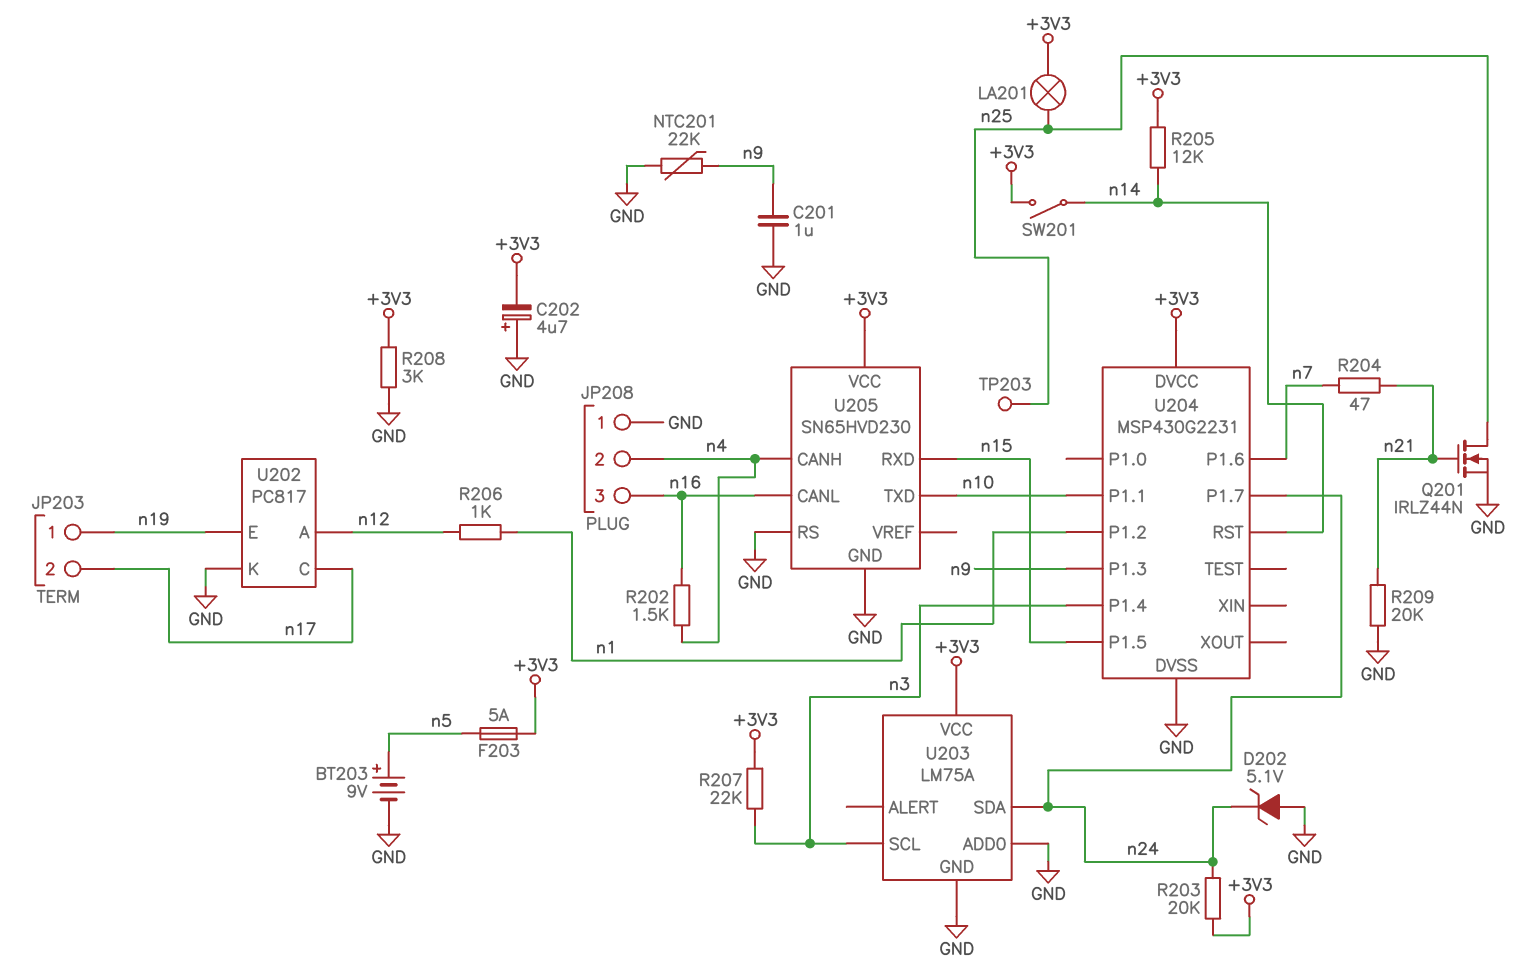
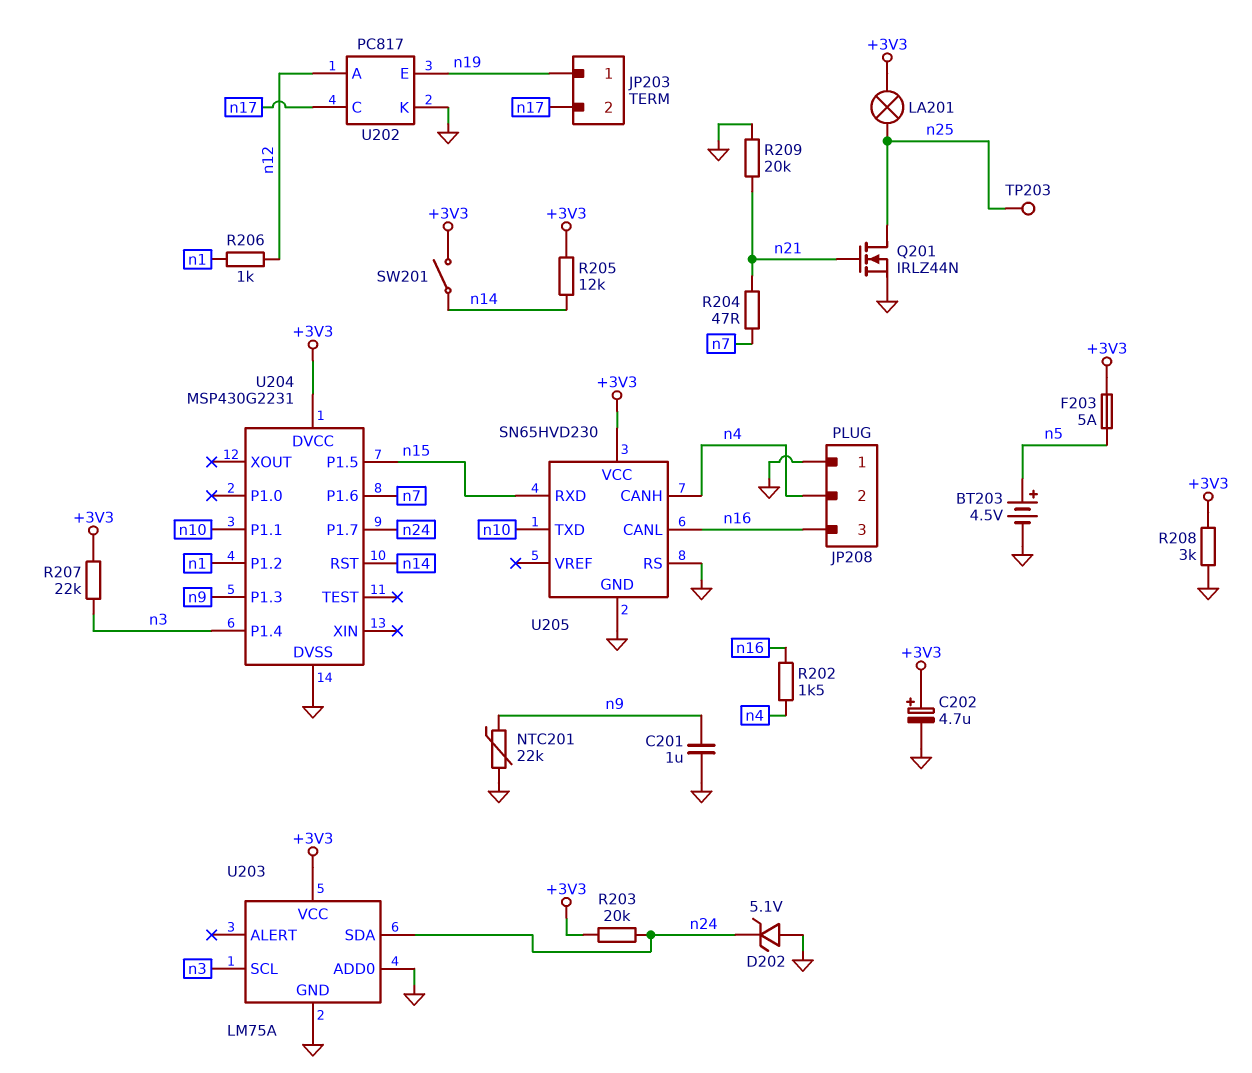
BT203: 9V (plus n5, minus GND) -> 4.5V (plus n5, minus GND)
C202: 4.7uF (plus GND, minus +3V3) -> 4.7uF (plus +3V3, minus GND)

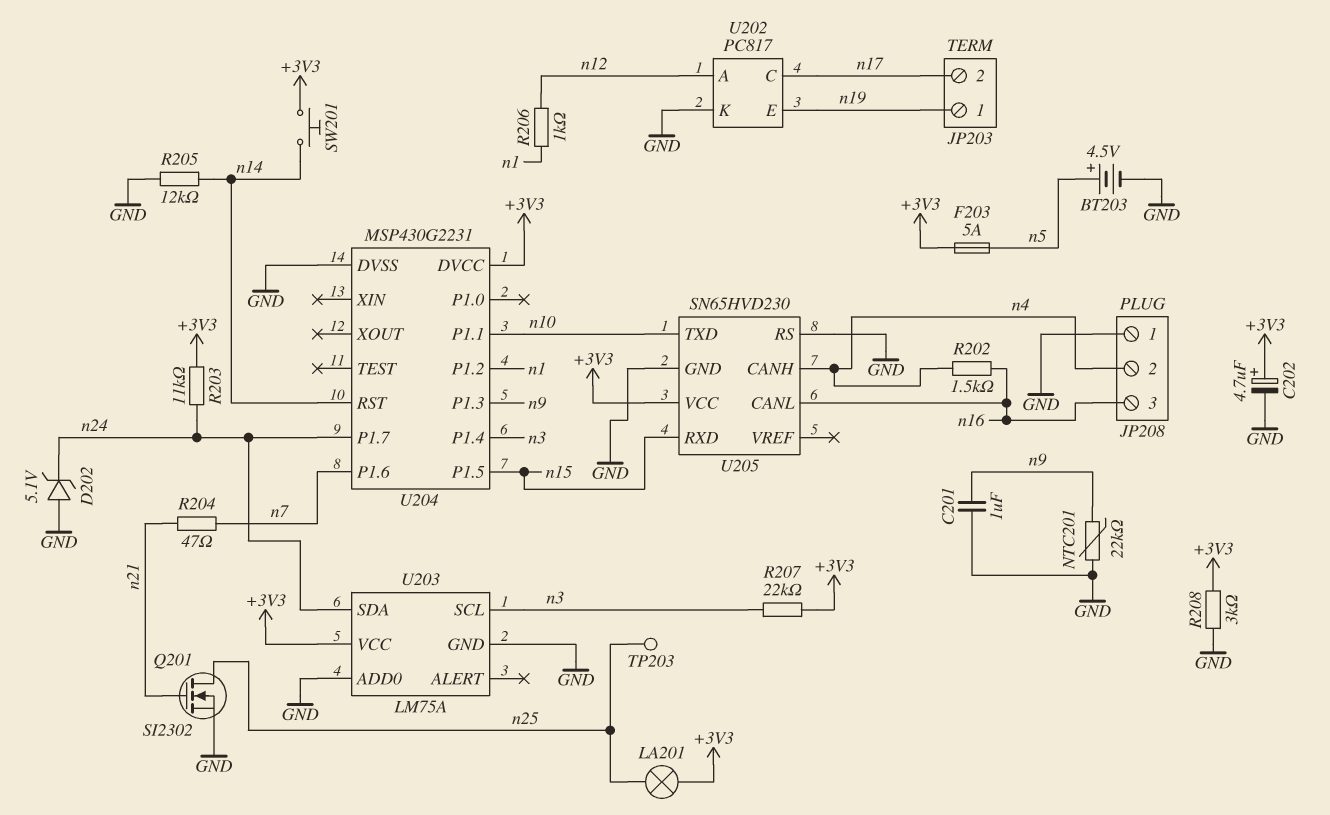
Q201: NMOS IRLZ44N (G n21, D n25, S GND) -> NMOS SI2302 (G n21, D n25, S GND)
R203: 20k (+3V3, n24) -> 11k (+3V3, n24)
R205: 12k (+3V3, n14) -> 12k (GND, n14)
R209: 20k (GND, n21) -> none
SW201: switch (+3V3, n14) -> button (+3V3, n14)

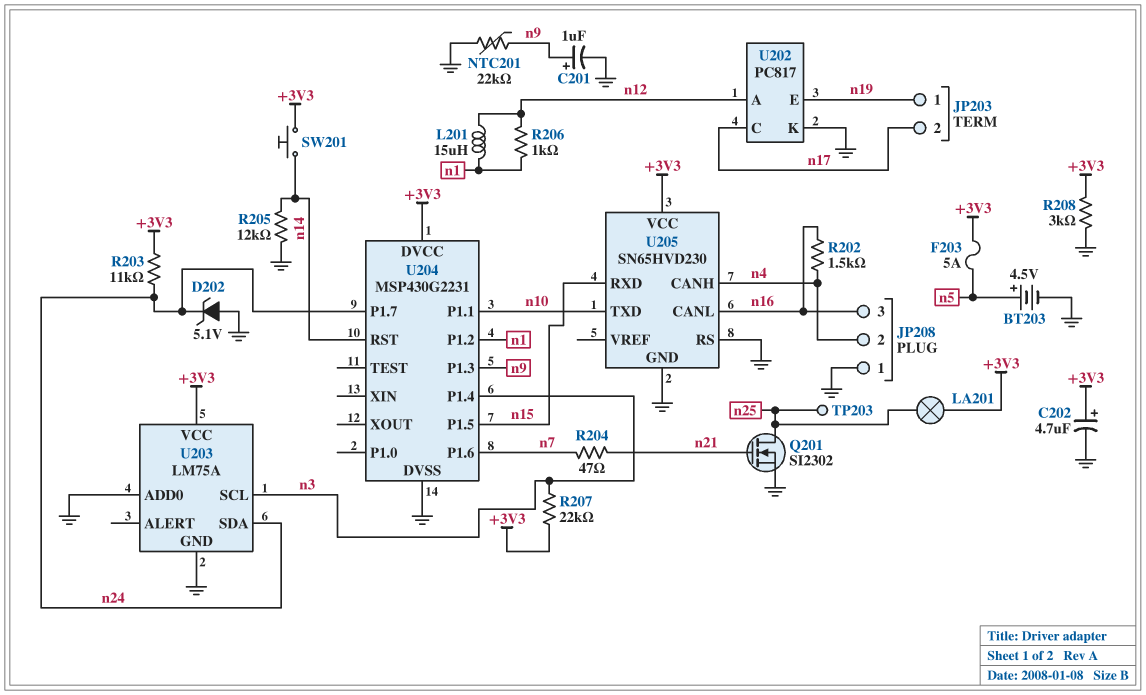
C201: 1uF (GND, n9) -> 1uF (plus n9, minus GND)
L201: none -> 15uH (n1, n12)

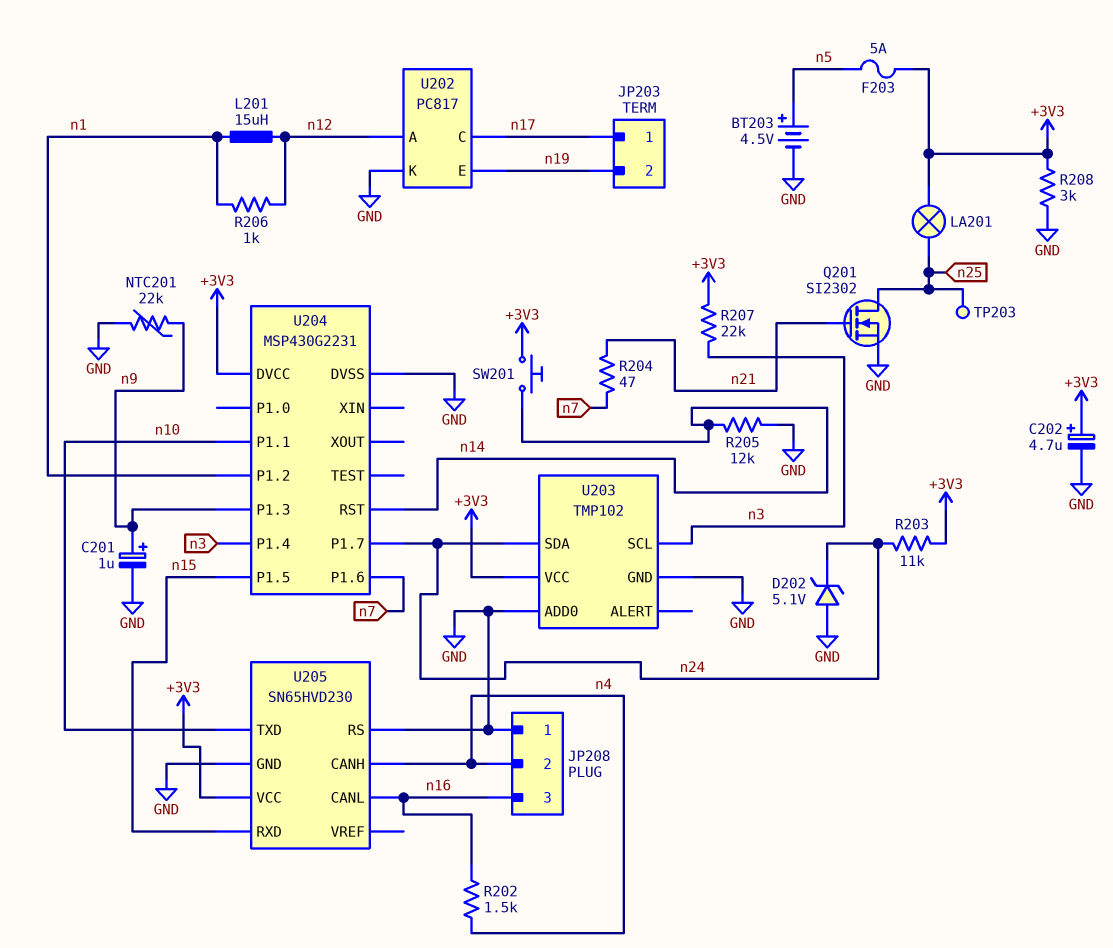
JP203 pin 1: n19 -> n17
JP203 pin 2: n17 -> n19
U203: LM75A -> TMP102

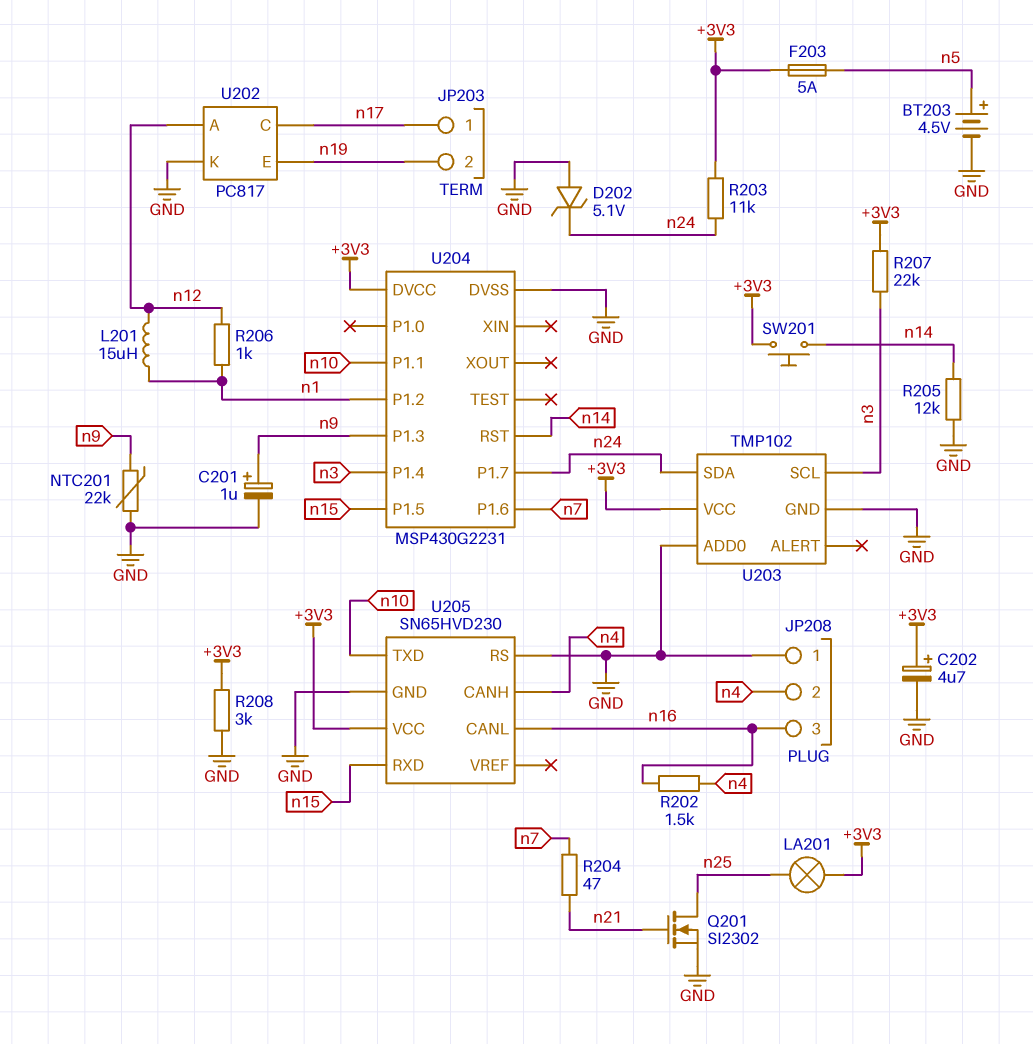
TP203: test point (n25) -> none

